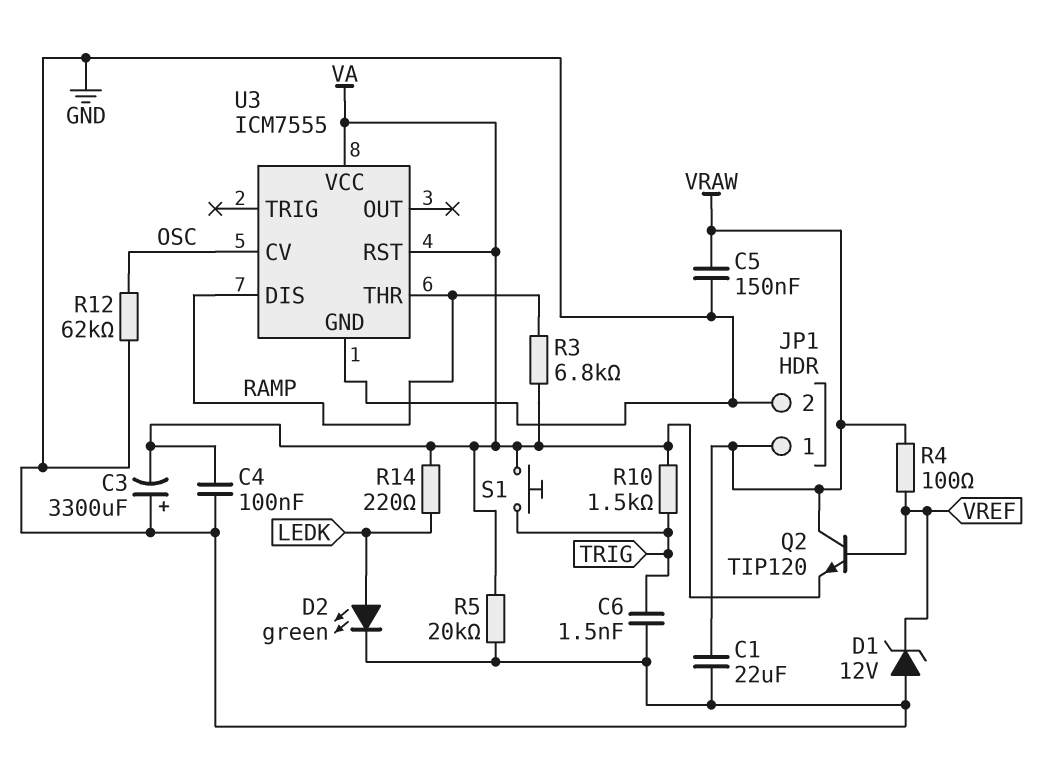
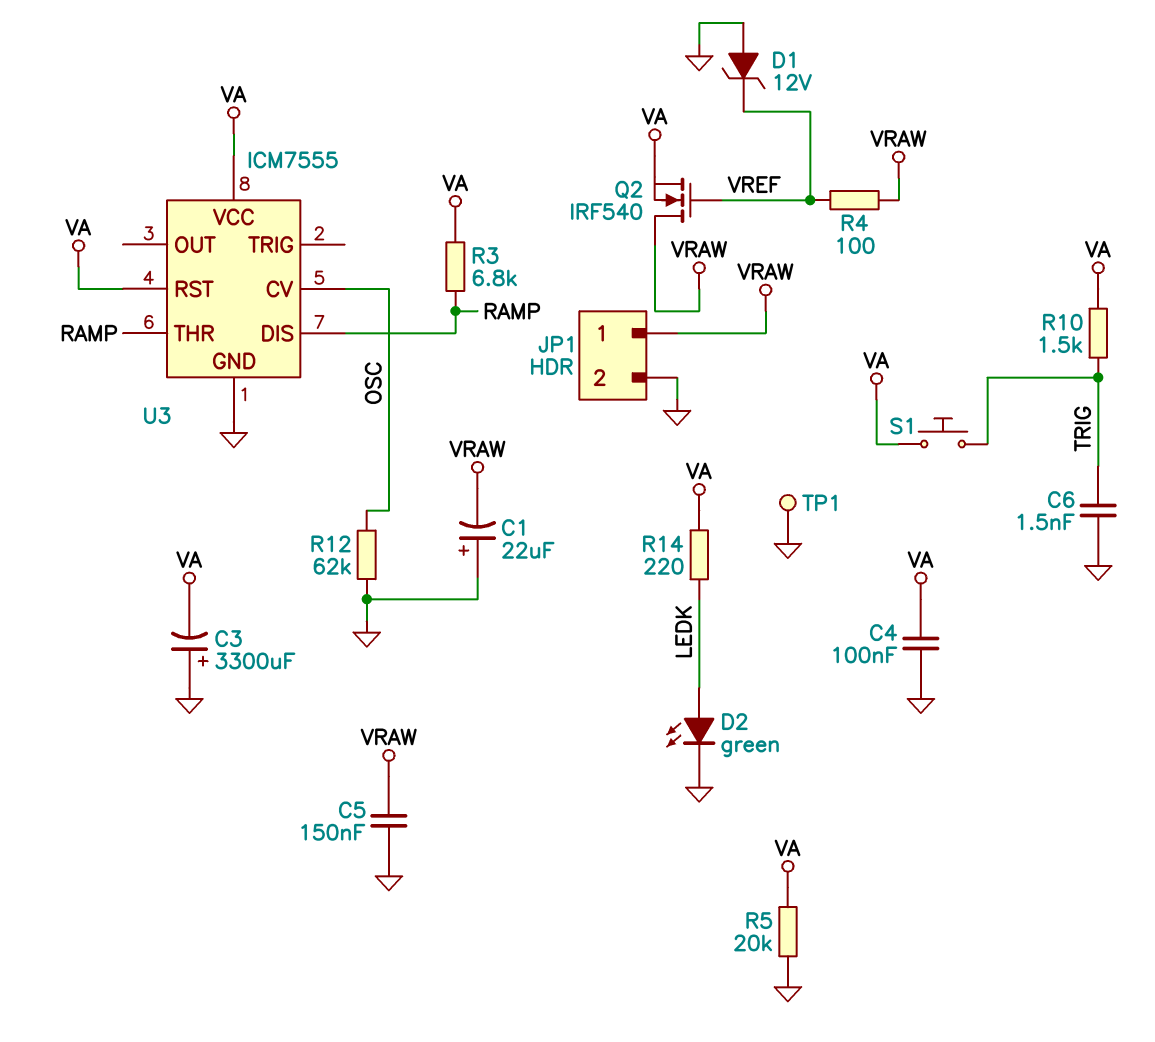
C1: 22uF (GND, VRAW) -> 22uF (plus GND, minus VRAW)
Q2: NPN TIP120 (B VREF, C VRAW, E VA) -> NMOS IRF540 (G VREF, D VRAW, S VA)
TP1: none -> test point (GND)

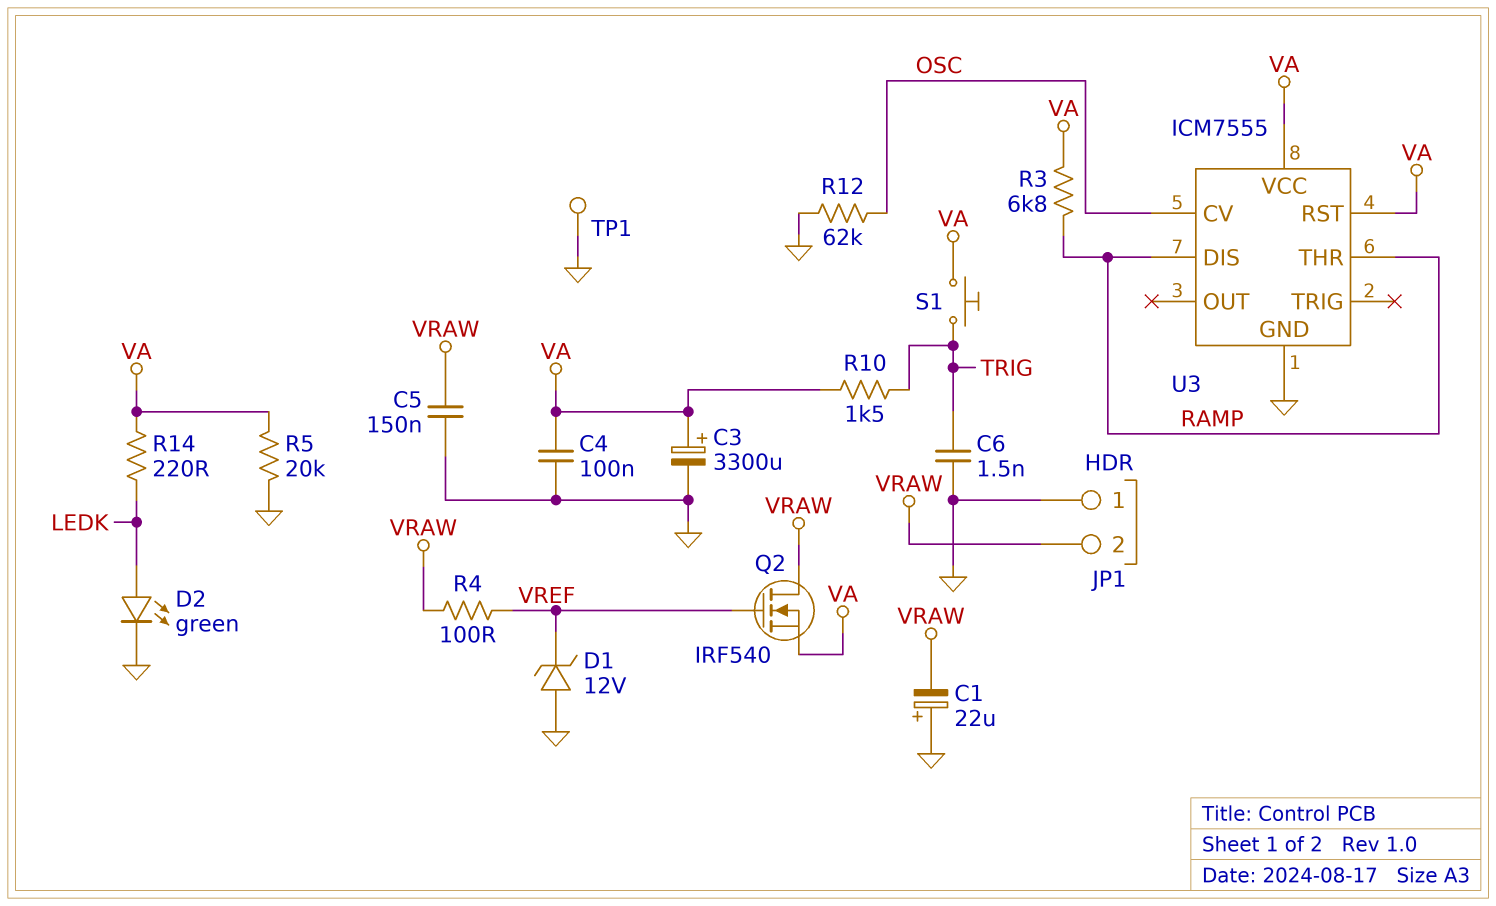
C3: 3300uF (plus GND, minus VA) -> 3300uF (plus VA, minus GND)
JP1 pin 1: VRAW -> GND
JP1 pin 2: GND -> VRAW

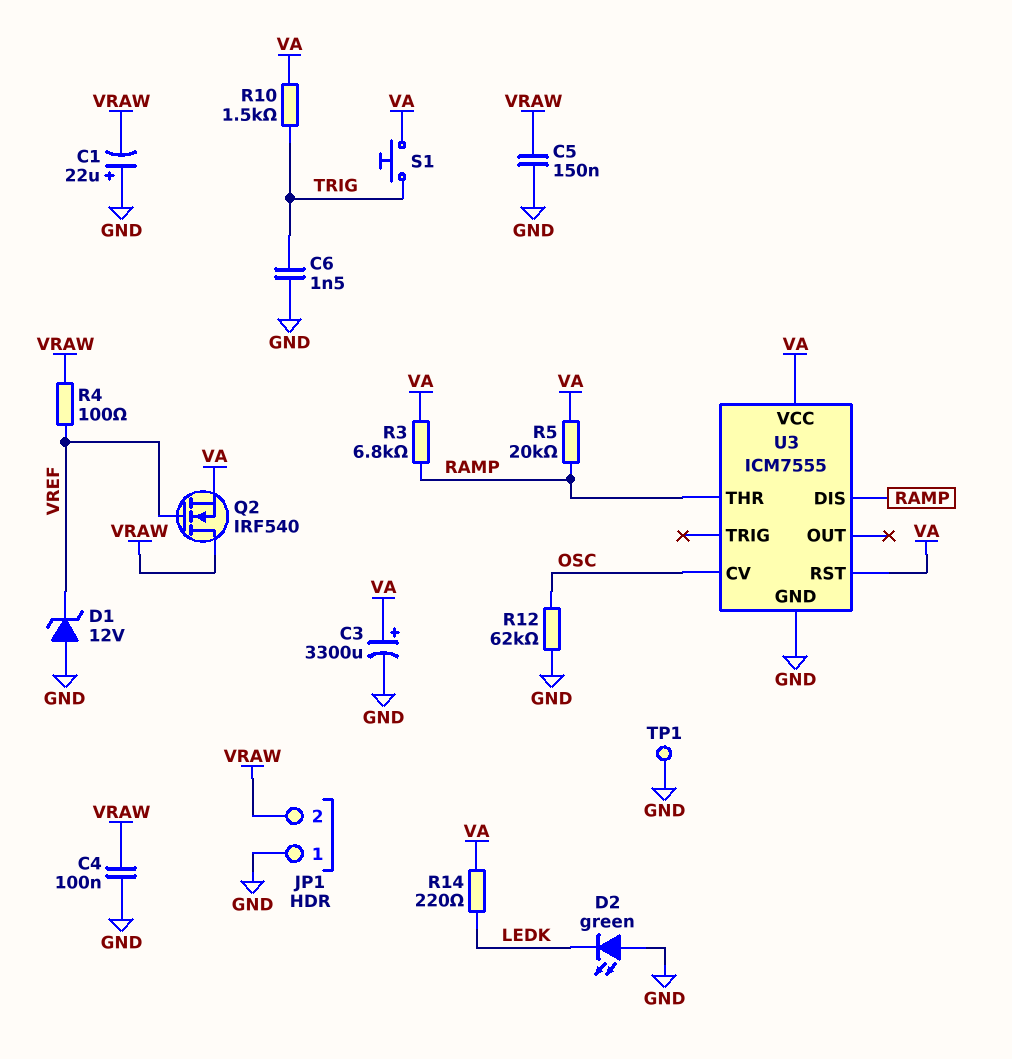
C4: 100nF (GND, VA) -> 100nF (GND, VRAW)
D2: LED green (A LEDK, K GND) -> LED green (A GND, K LEDK)
R5: 20k (GND, VA) -> 20k (RAMP, VA)

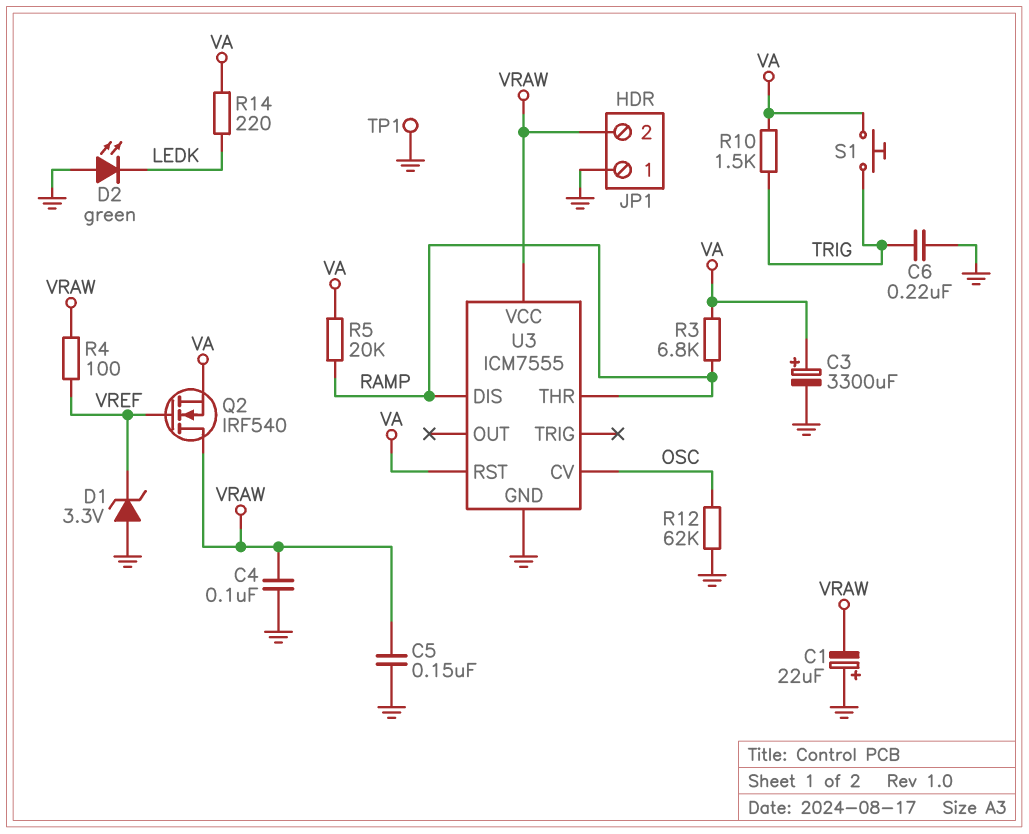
C6: 1.5nF (GND, TRIG) -> 220nF (GND, TRIG)
D1: zener 12V (A GND, K VREF) -> zener 3.3V (A GND, K VREF)
U3 pin VCC: VA -> VRAW

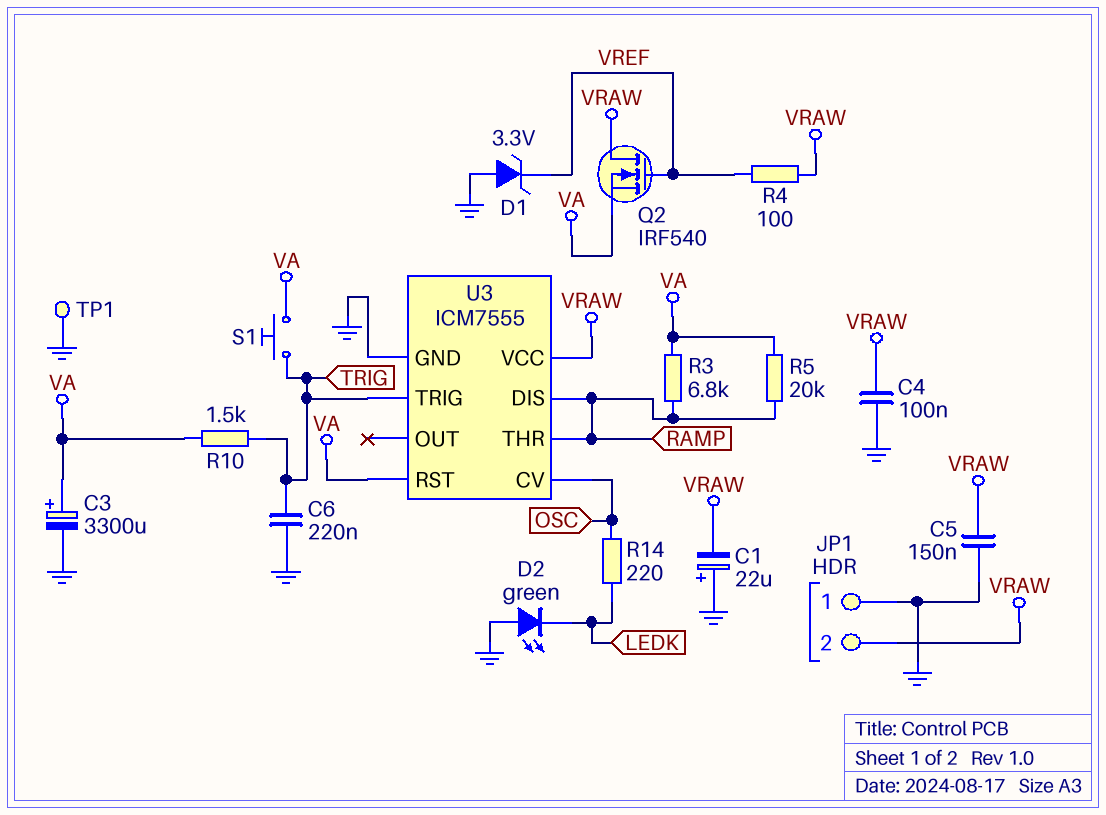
R12: 62k (GND, OSC) -> none
R14: 220 (LEDK, VA) -> 220 (LEDK, OSC)
U3 pin TRIG: none -> TRIG

